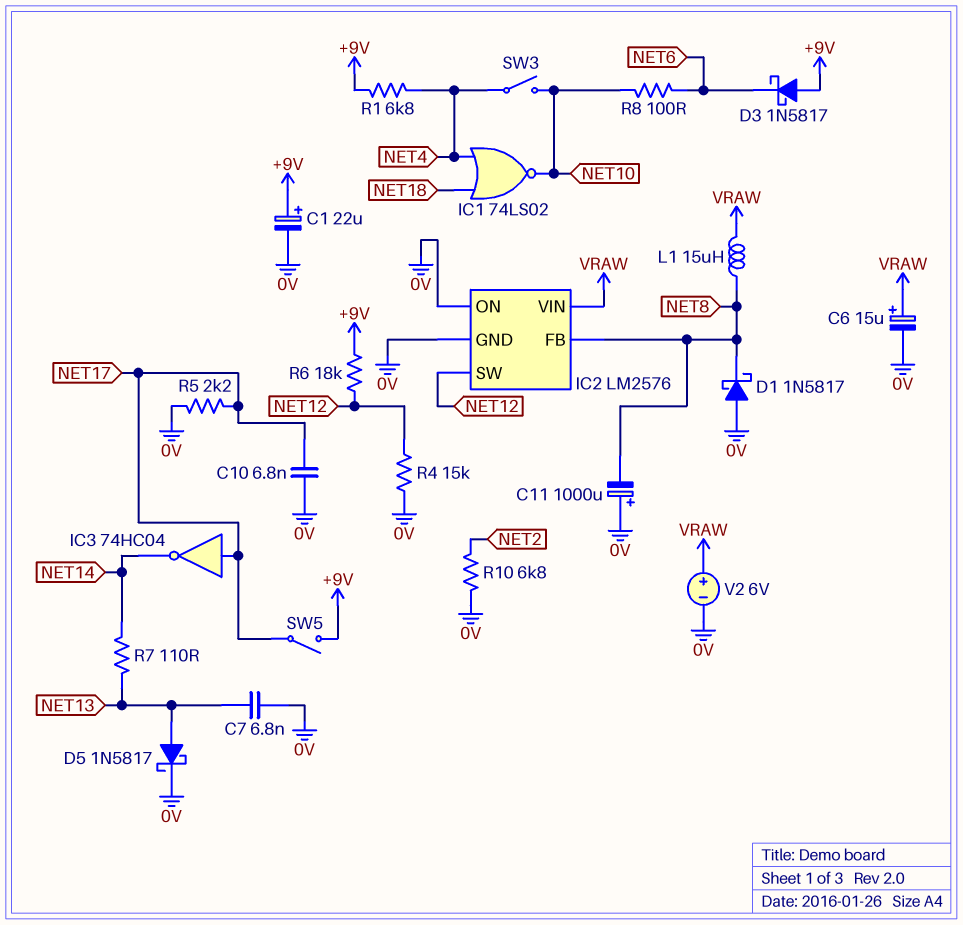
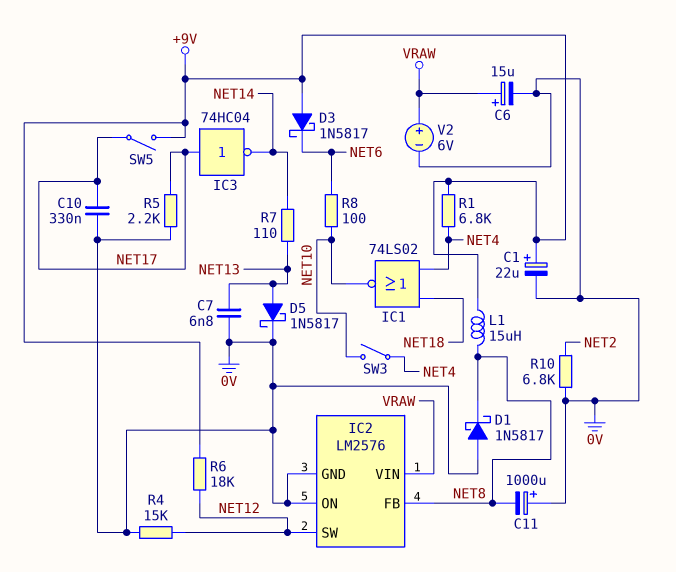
C10: 6.8nF (0V, NET17) -> 330nF (0V, NET17)
L1: 15uH (NET8, VRAW) -> 15uH (+9V, NET8)

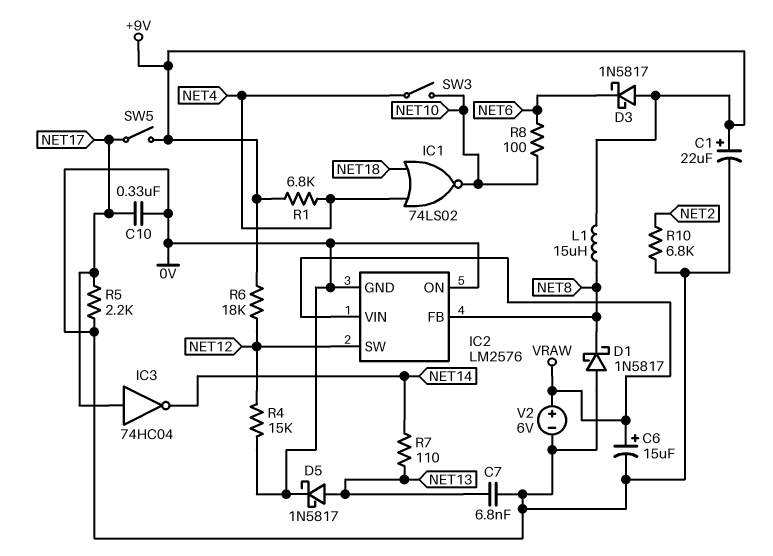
C11: 1000uF (plus 0V, minus NET8) -> none

